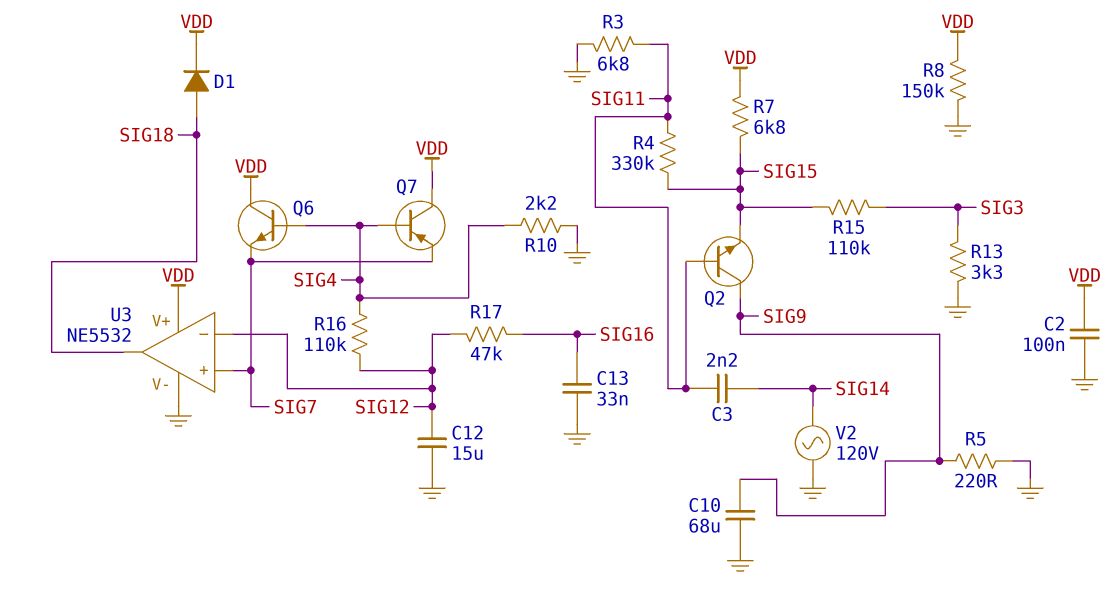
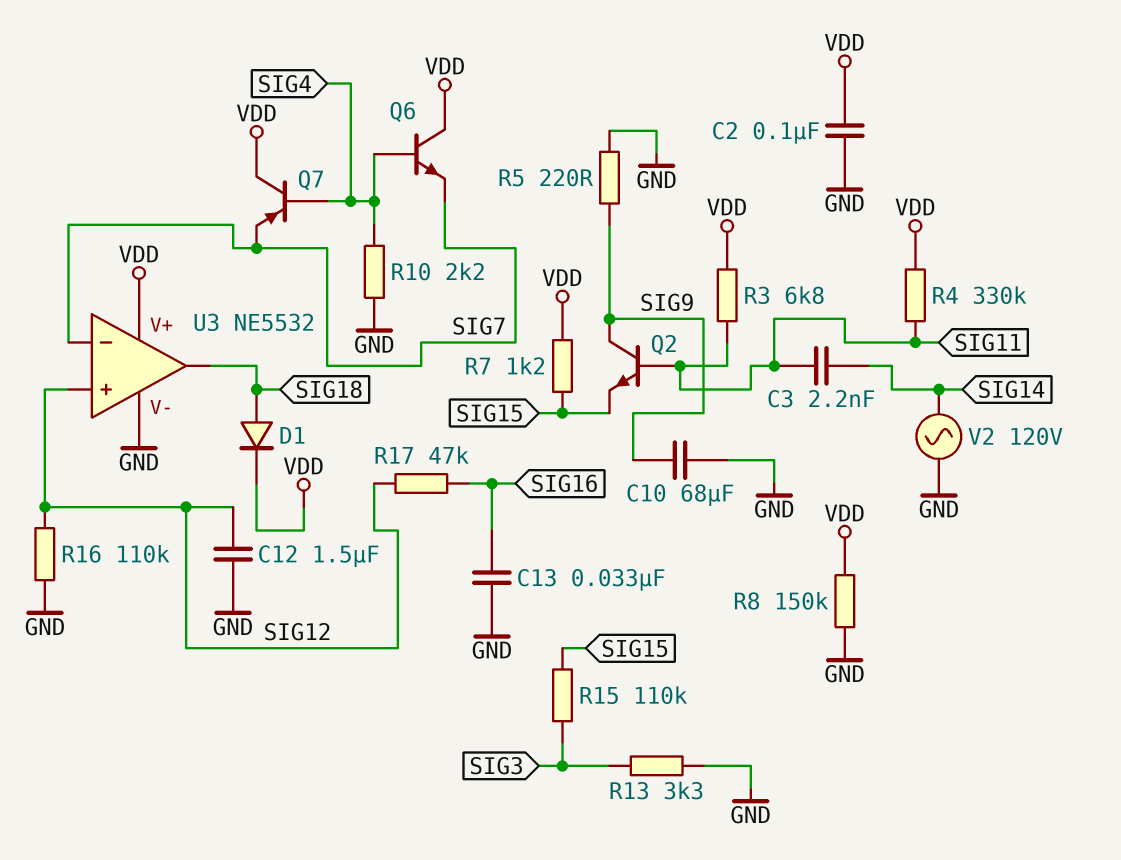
C12: 15uF (GND, SIG12) -> 1.5uF (GND, SIG12)
R3: 6.8k (GND, SIG11) -> 6.8k (SIG11, VDD)
R4: 330k (SIG11, SIG15) -> 330k (SIG11, VDD)
R7: 6.8k (SIG15, VDD) -> 1.2k (SIG15, VDD)
R16: 110k (SIG4, SIG12) -> 110k (GND, SIG12)
U3 pin in+: SIG7 -> SIG12
U3 pin in-: SIG12 -> SIG7

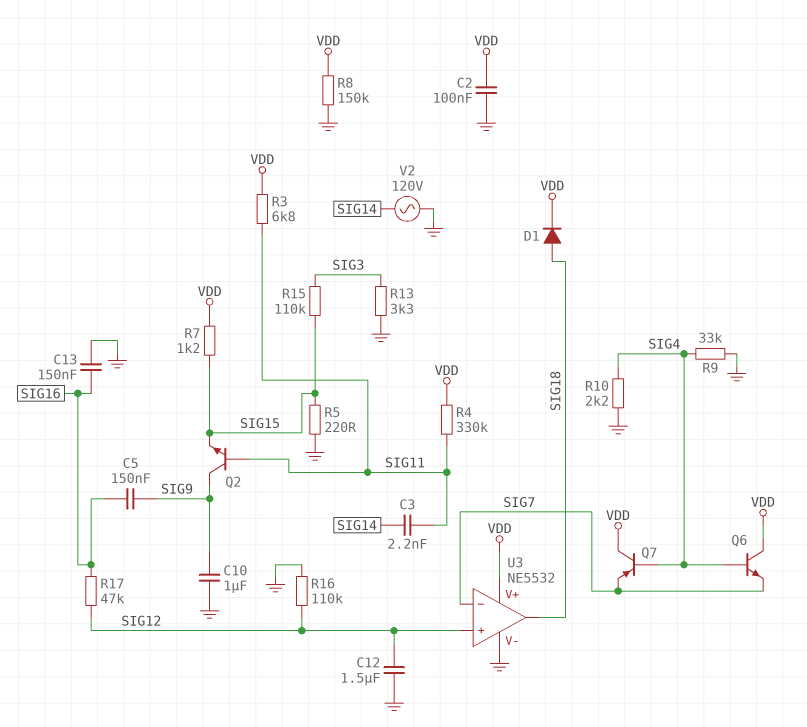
C5: none -> 150nF (SIG9, SIG16)
C10: 68uF (GND, SIG9) -> 1uF (GND, SIG9)
C13: 33nF (GND, SIG16) -> 150nF (GND, SIG16)
R5: 220 (GND, SIG9) -> 220 (GND, SIG15)
R9: none -> 33k (GND, SIG4)

